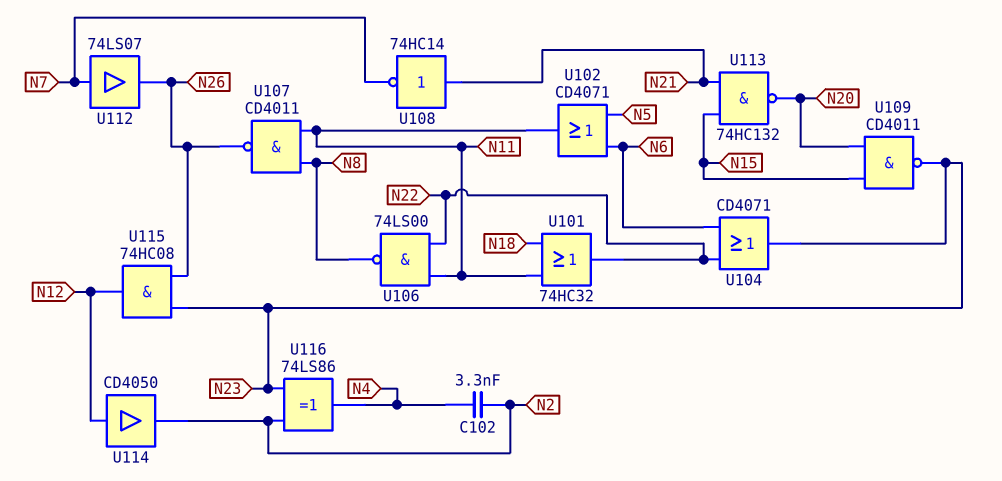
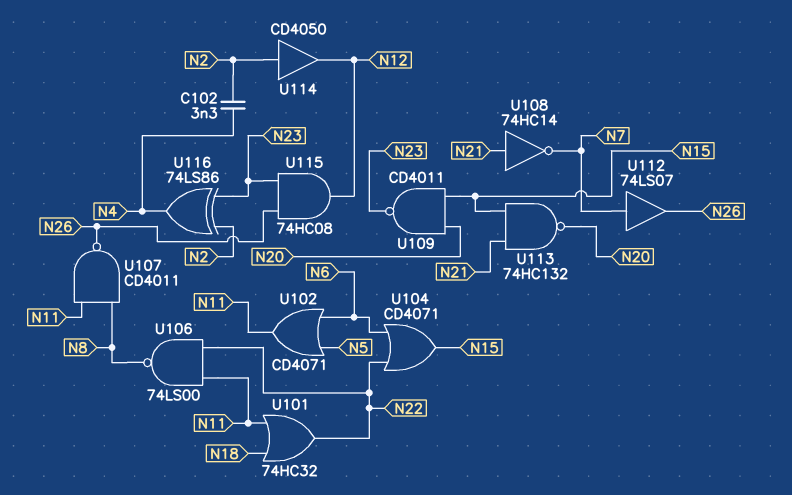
U104: OR CD4071 (in N6, in N22, out N23) -> OR CD4071 (in N6, in N22, out N15)
U114: buffer CD4050 (in N12, out N2) -> buffer CD4050 (in N2, out N12)

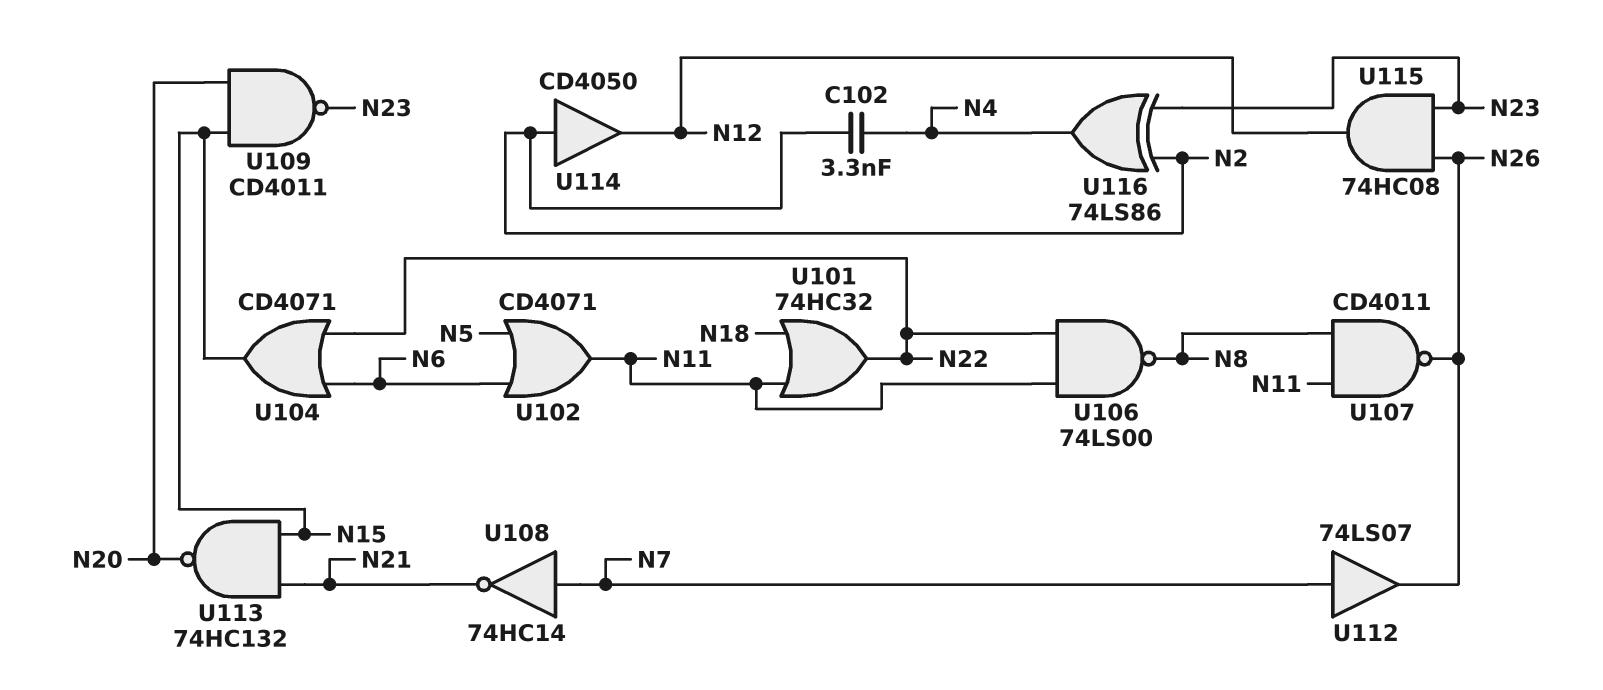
U108: NOT 74HC14 (in N21, out N7) -> NOT 74HC14 (in N7, out N21)

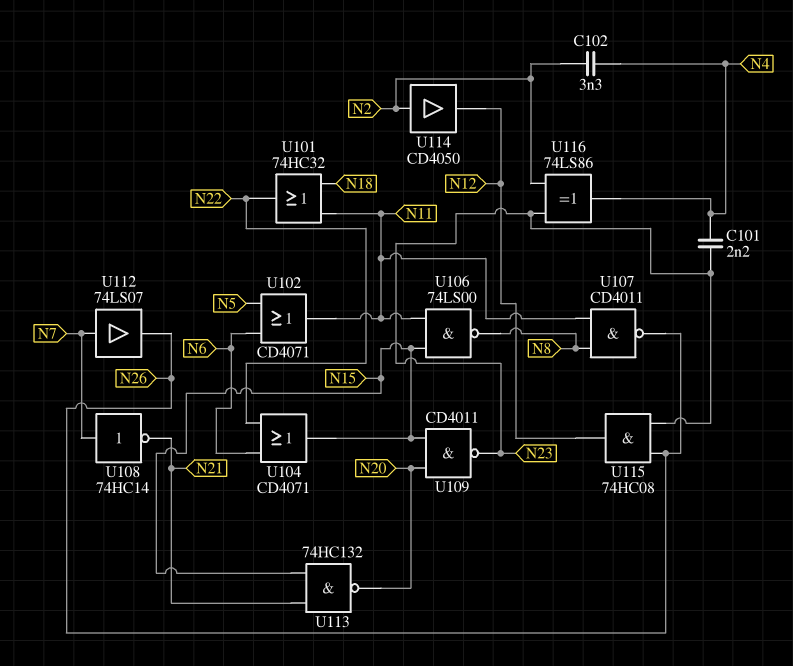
C101: none -> 2.2nF (N4, N23)
U106: NAND 74LS00 (in N11, in N22, out N8) -> NAND 74LS00 (in N11, in N15, out N8)

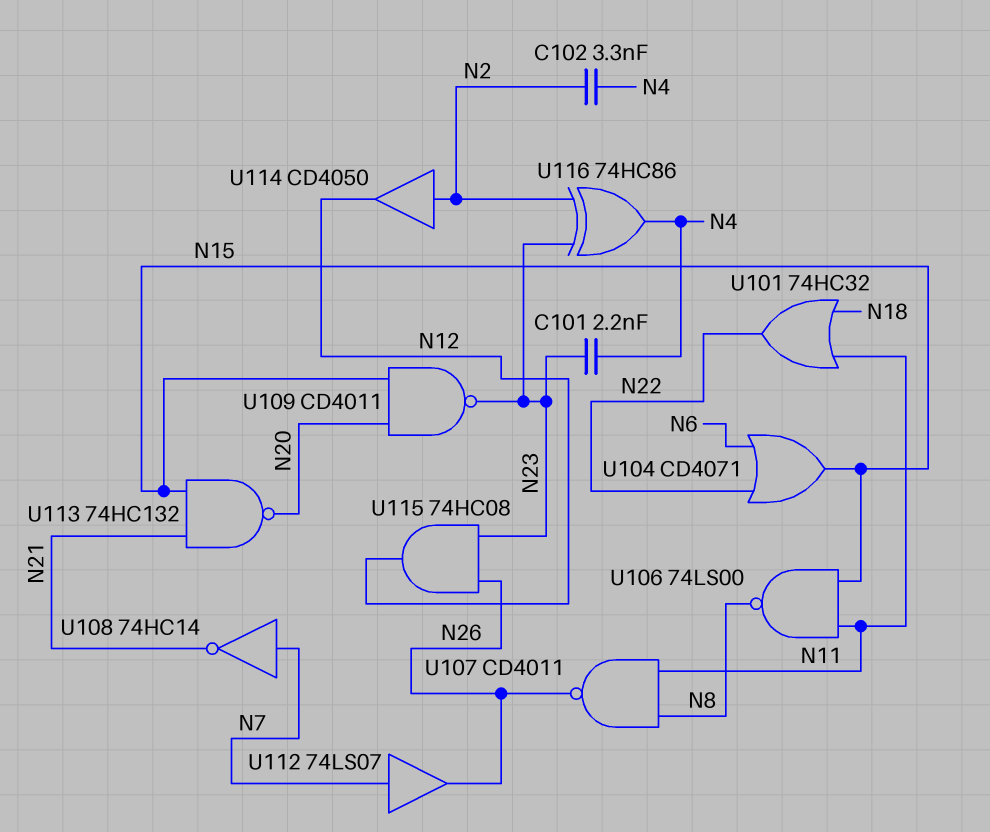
U102: OR CD4071 (in N5, in N6, out N11) -> none
U116: XOR 74LS86 (in N2, in N23, out N4) -> XOR 74HC86 (in N2, in N23, out N4)

